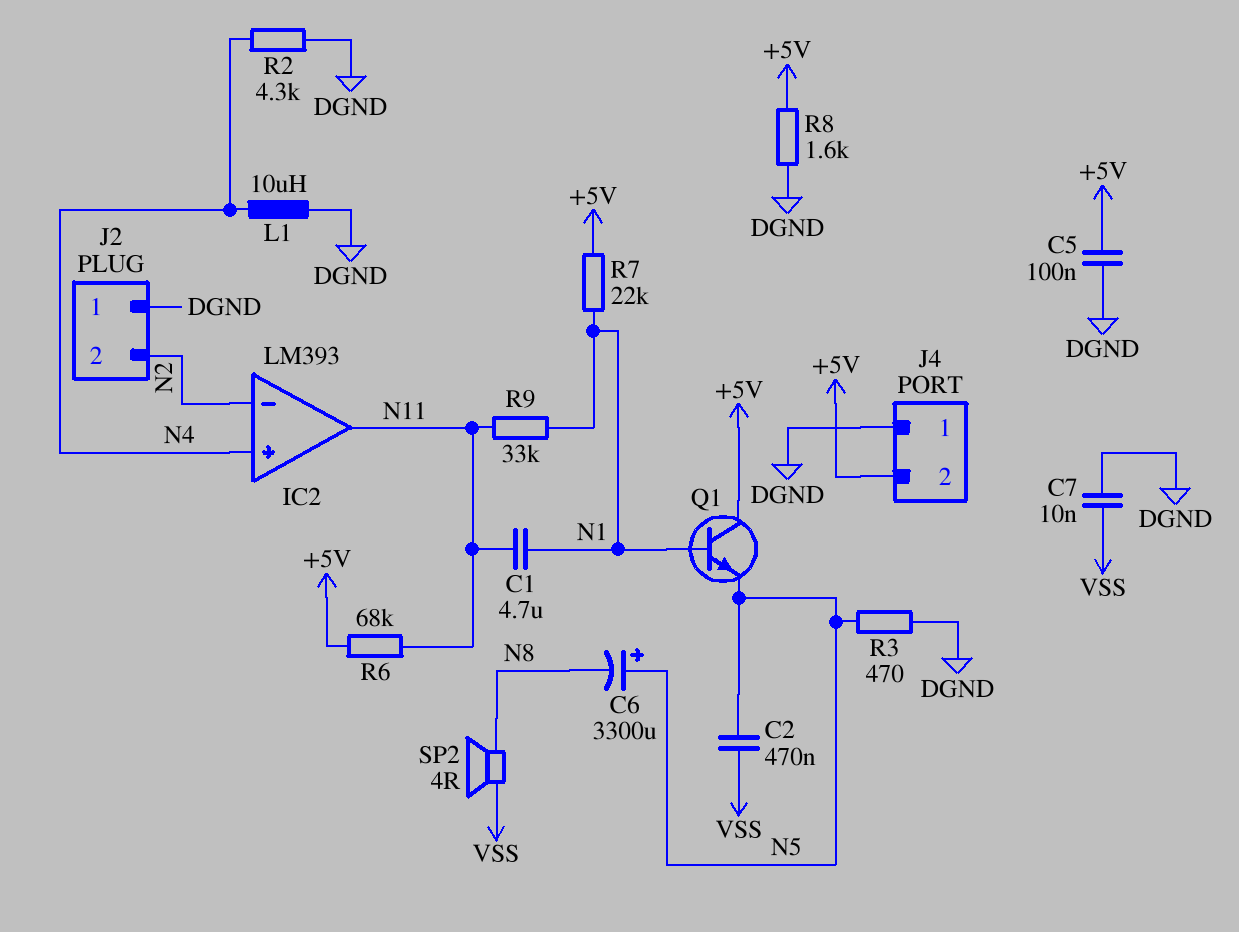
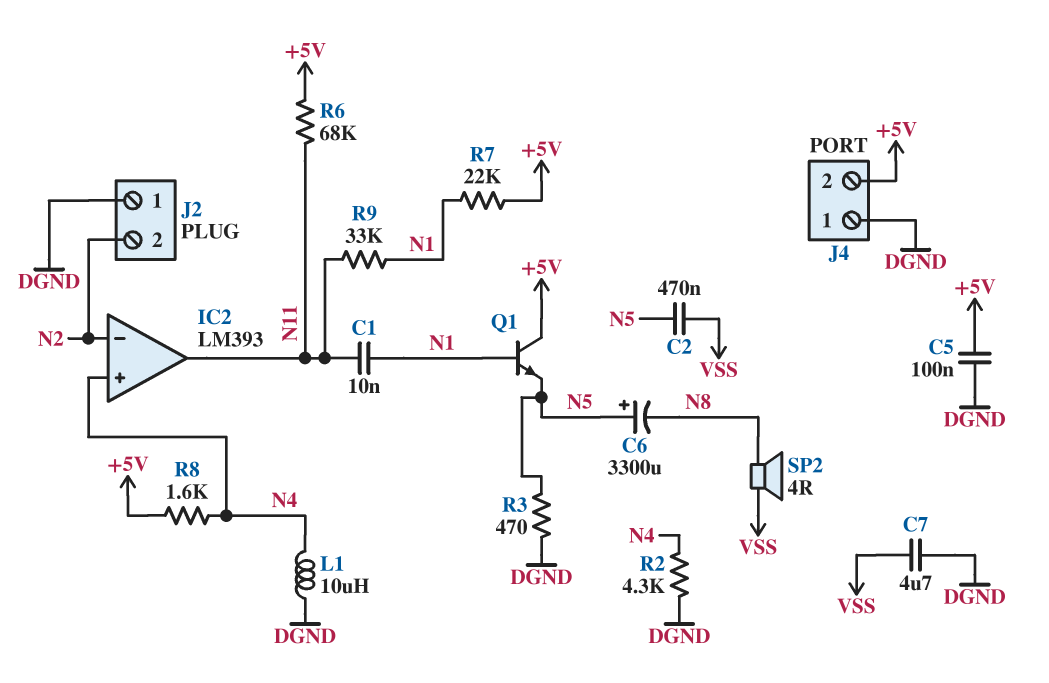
C1: 4.7uF (N1, N11) -> 10nF (N1, N11)
C7: 10nF (DGND, VSS) -> 4.7uF (DGND, VSS)
R8: 1.6k (+5V, DGND) -> 1.6k (+5V, N4)

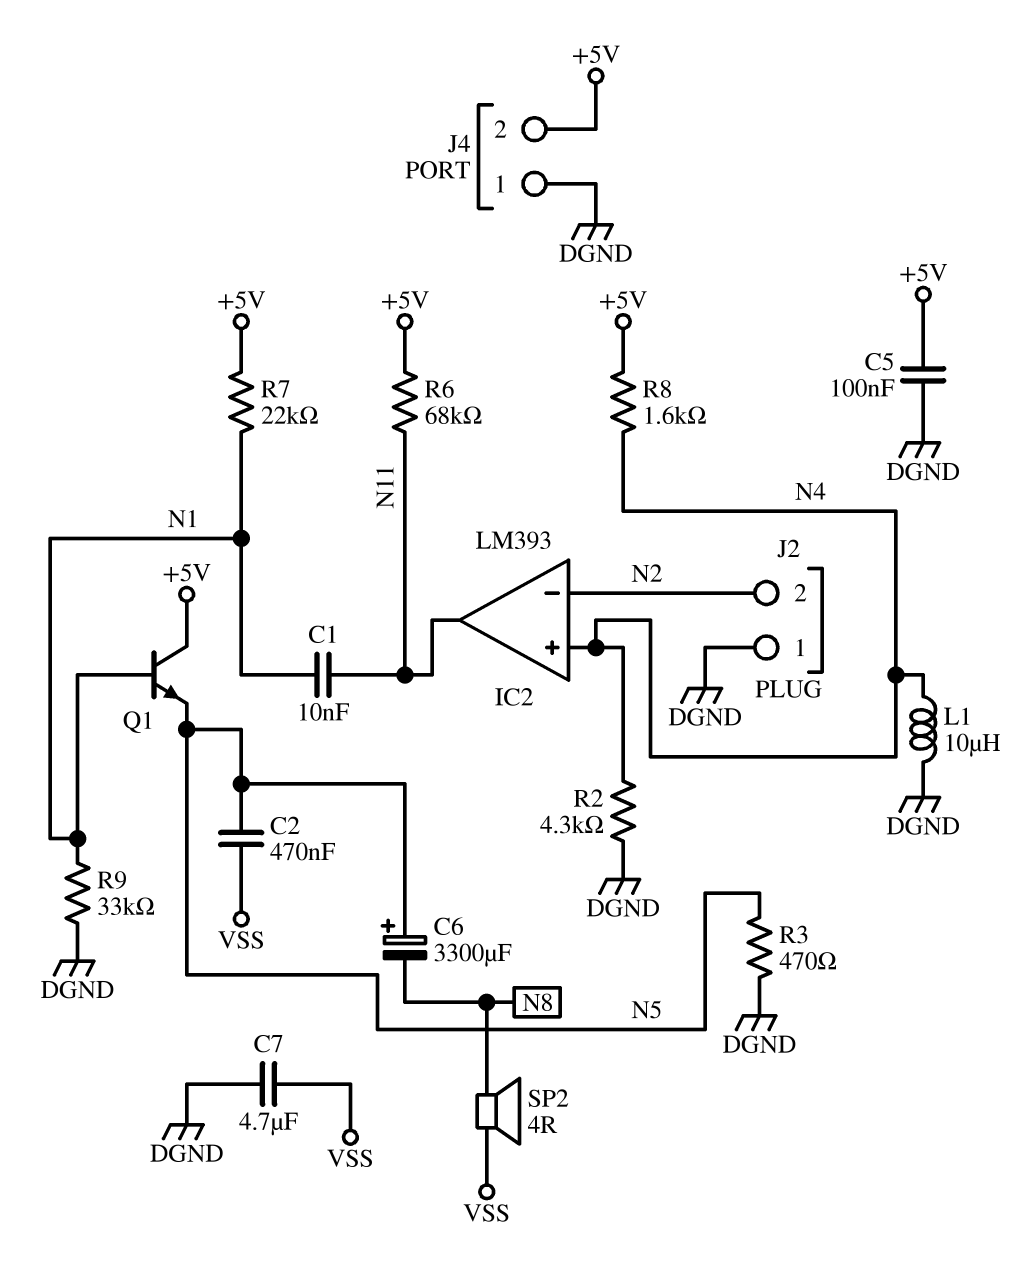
R9: 33k (N1, N11) -> 33k (DGND, N1)

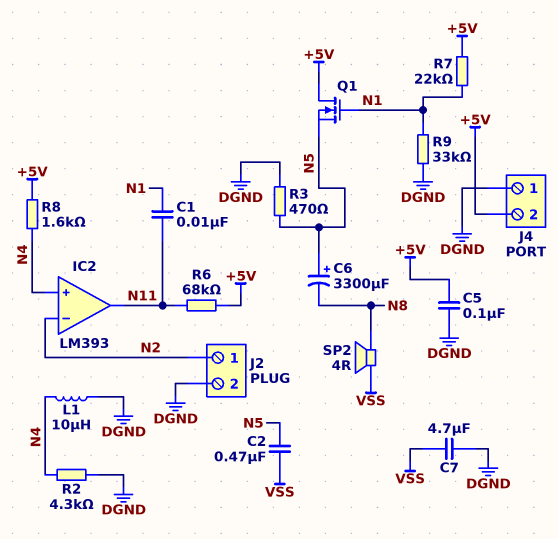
J2 pin 1: DGND -> N2
J2 pin 2: N2 -> DGND
Q1: NPN (B N1, C +5V, E N5) -> NMOS (G N1, D +5V, S N5)

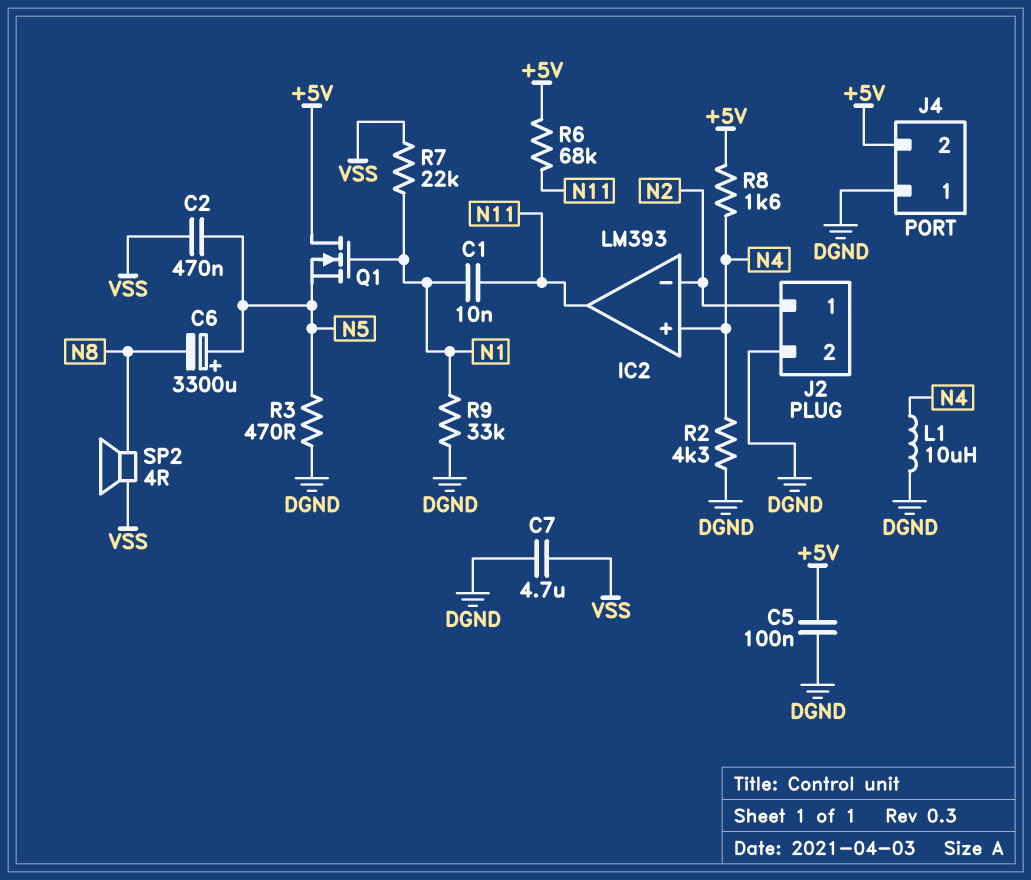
R7: 22k (+5V, N1) -> 22k (N1, VSS)

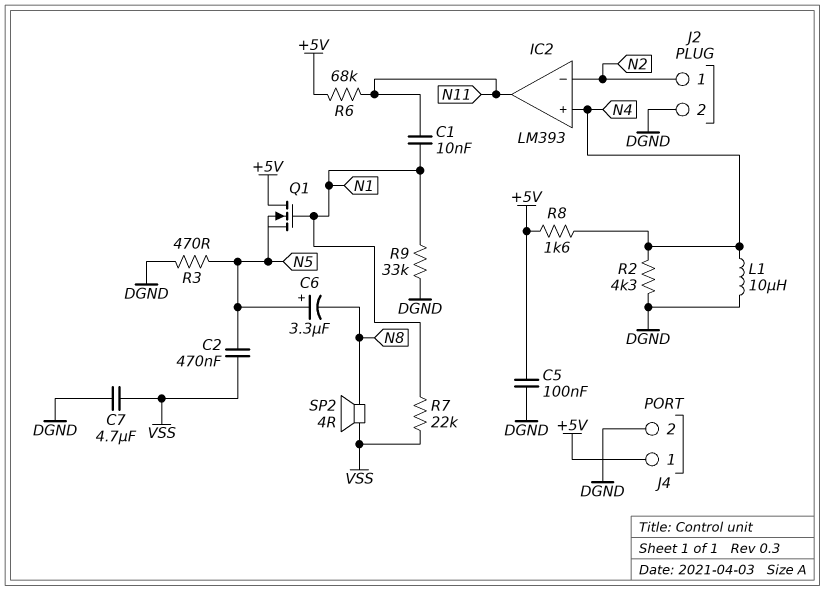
C6: 3300uF (plus N5, minus N8) -> 3.3uF (plus N5, minus N8)
J4 pin 1: DGND -> +5V
J4 pin 2: +5V -> DGND

